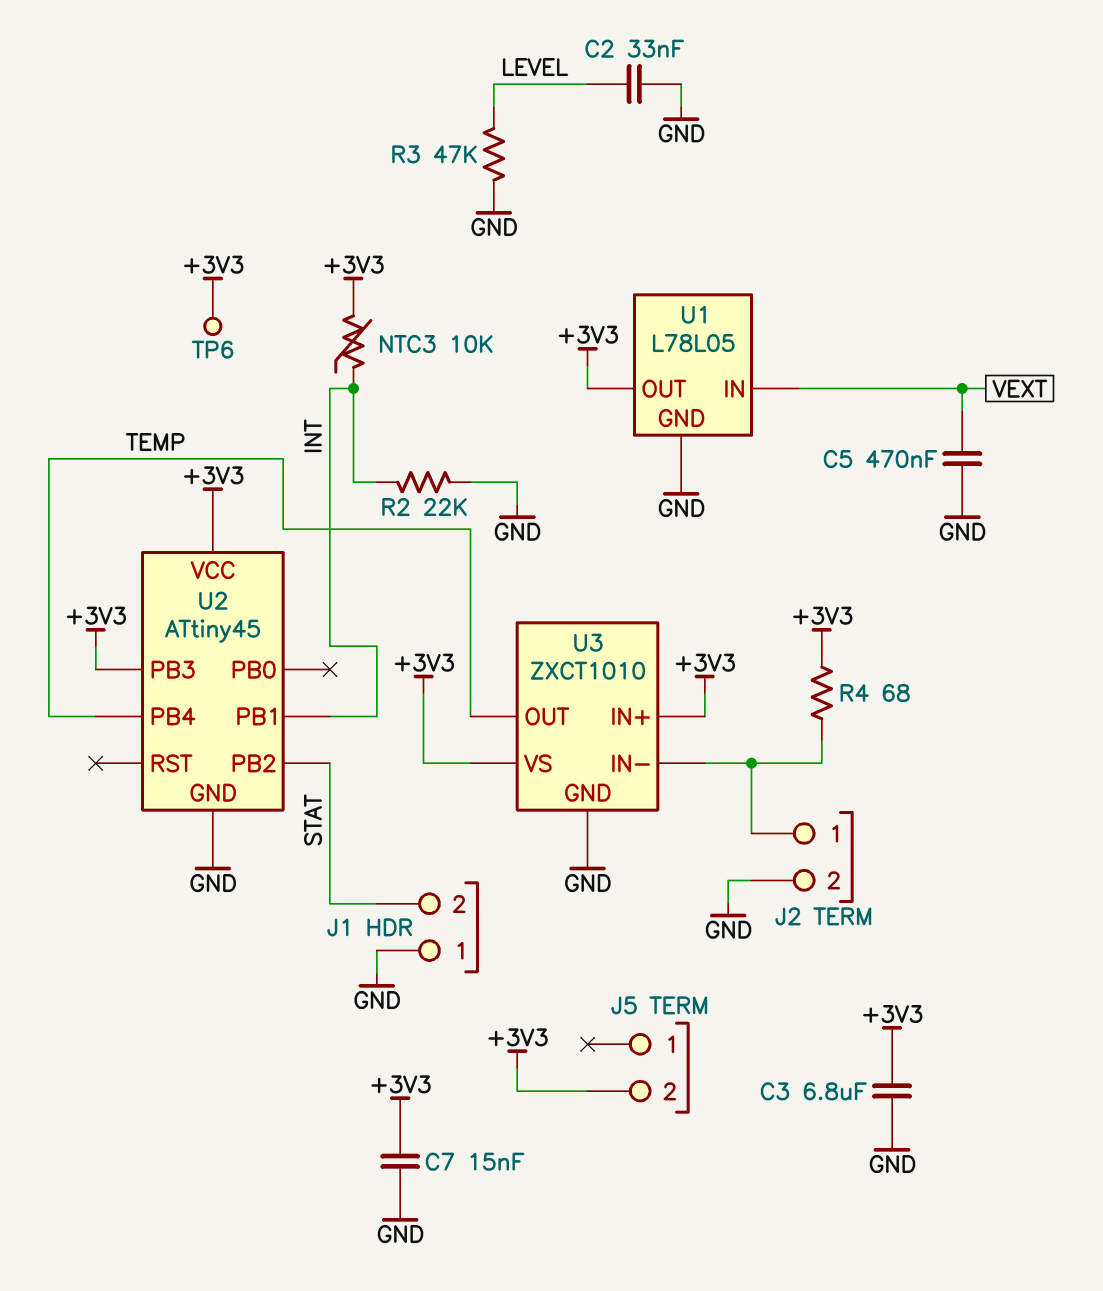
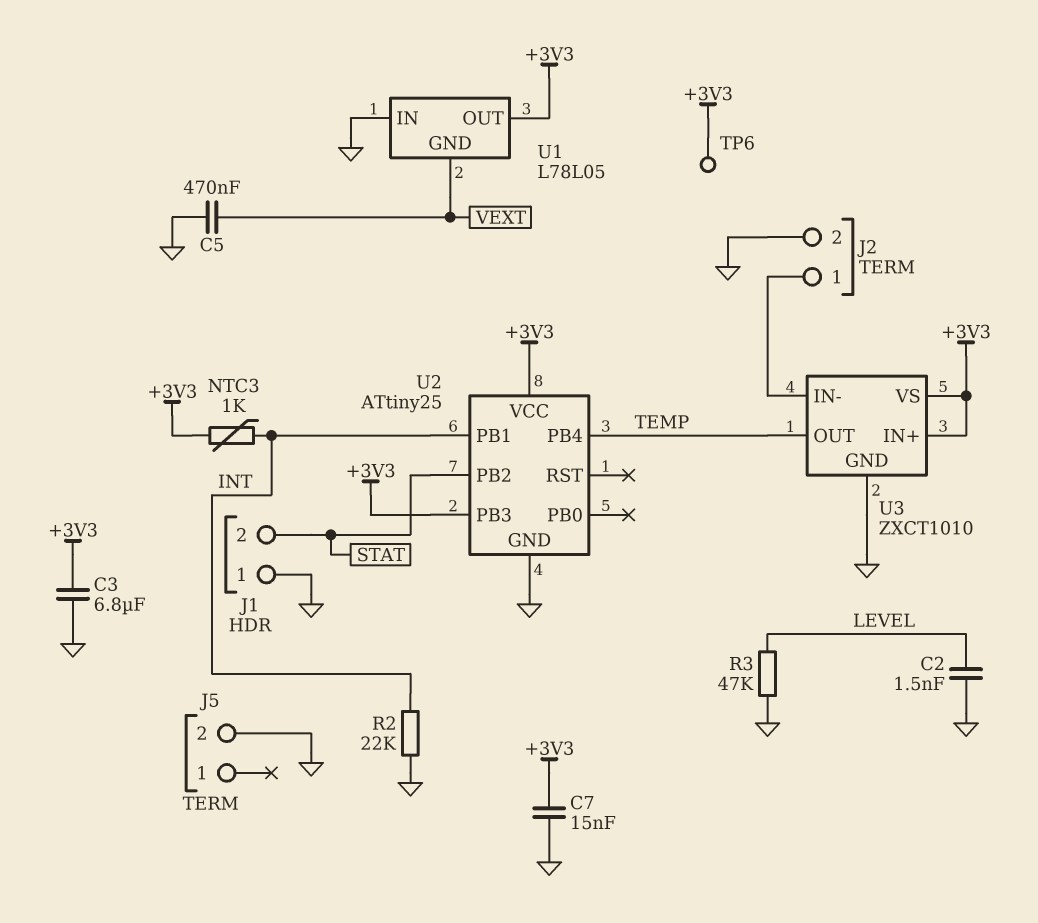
C2: 33nF (GND, LEVEL) -> 1.5nF (GND, LEVEL)
J5 pin 2: +3V3 -> GND
NTC3: 10k (+3V3, INT) -> 1k (+3V3, INT)
R4: 68 (+3V3, J2/1) -> none
U1 pin GND: GND -> VEXT
U1 pin IN: VEXT -> GND
U2: ATtiny45 -> ATtiny25

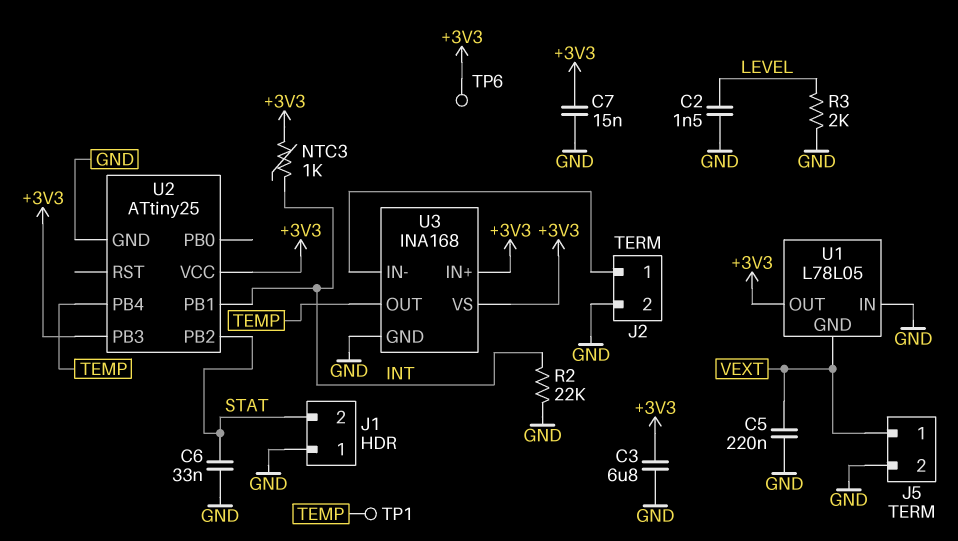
C5: 470nF (GND, VEXT) -> 220nF (GND, VEXT)
C6: none -> 33nF (GND, STAT)
J5 pin 1: none -> VEXT
R3: 47k (GND, LEVEL) -> 2k (GND, LEVEL)
TP1: none -> test point (TEMP)
U3: ZXCT1010 -> INA168

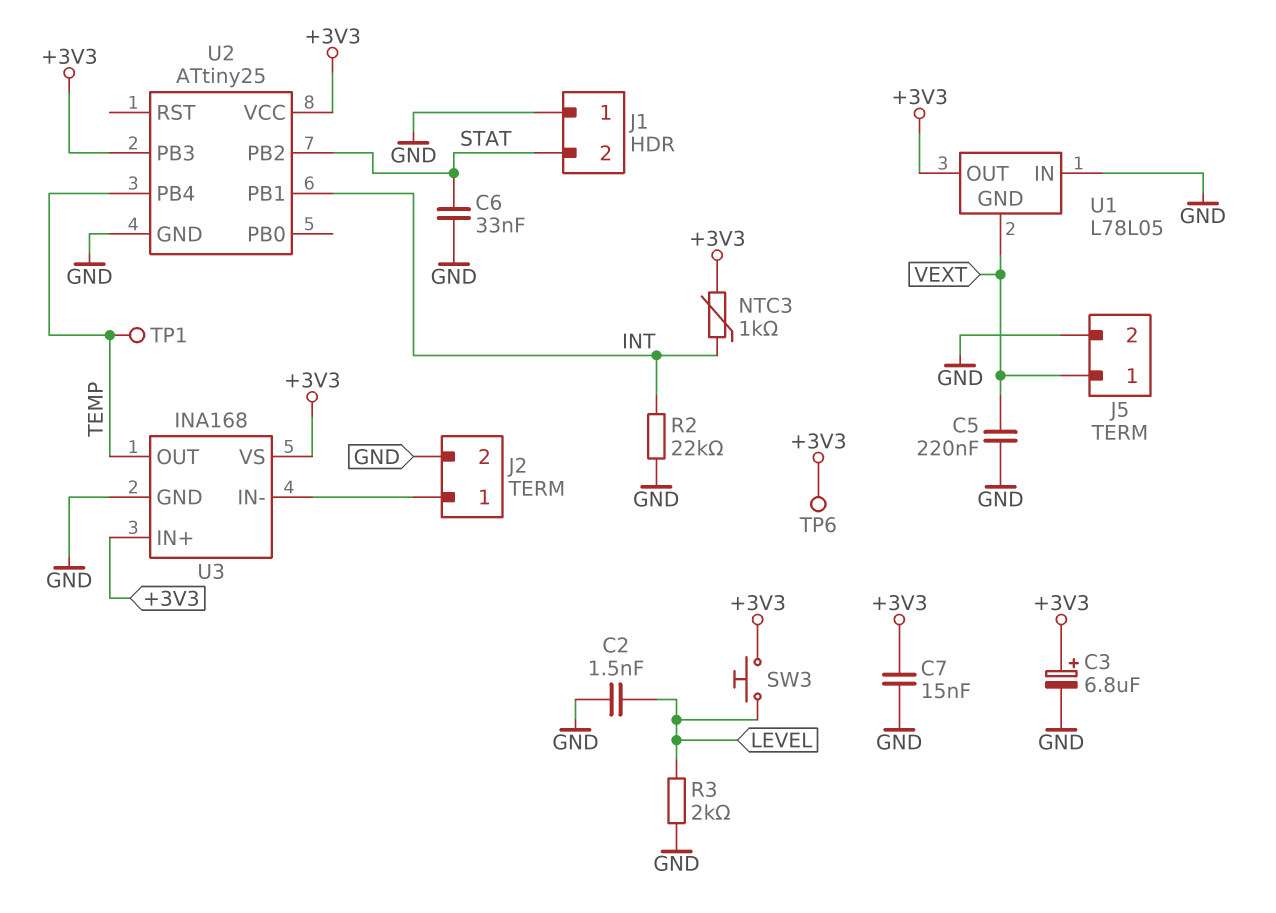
C3: 6.8uF (+3V3, GND) -> 6.8uF (plus +3V3, minus GND)
SW3: none -> button (+3V3, LEVEL)

